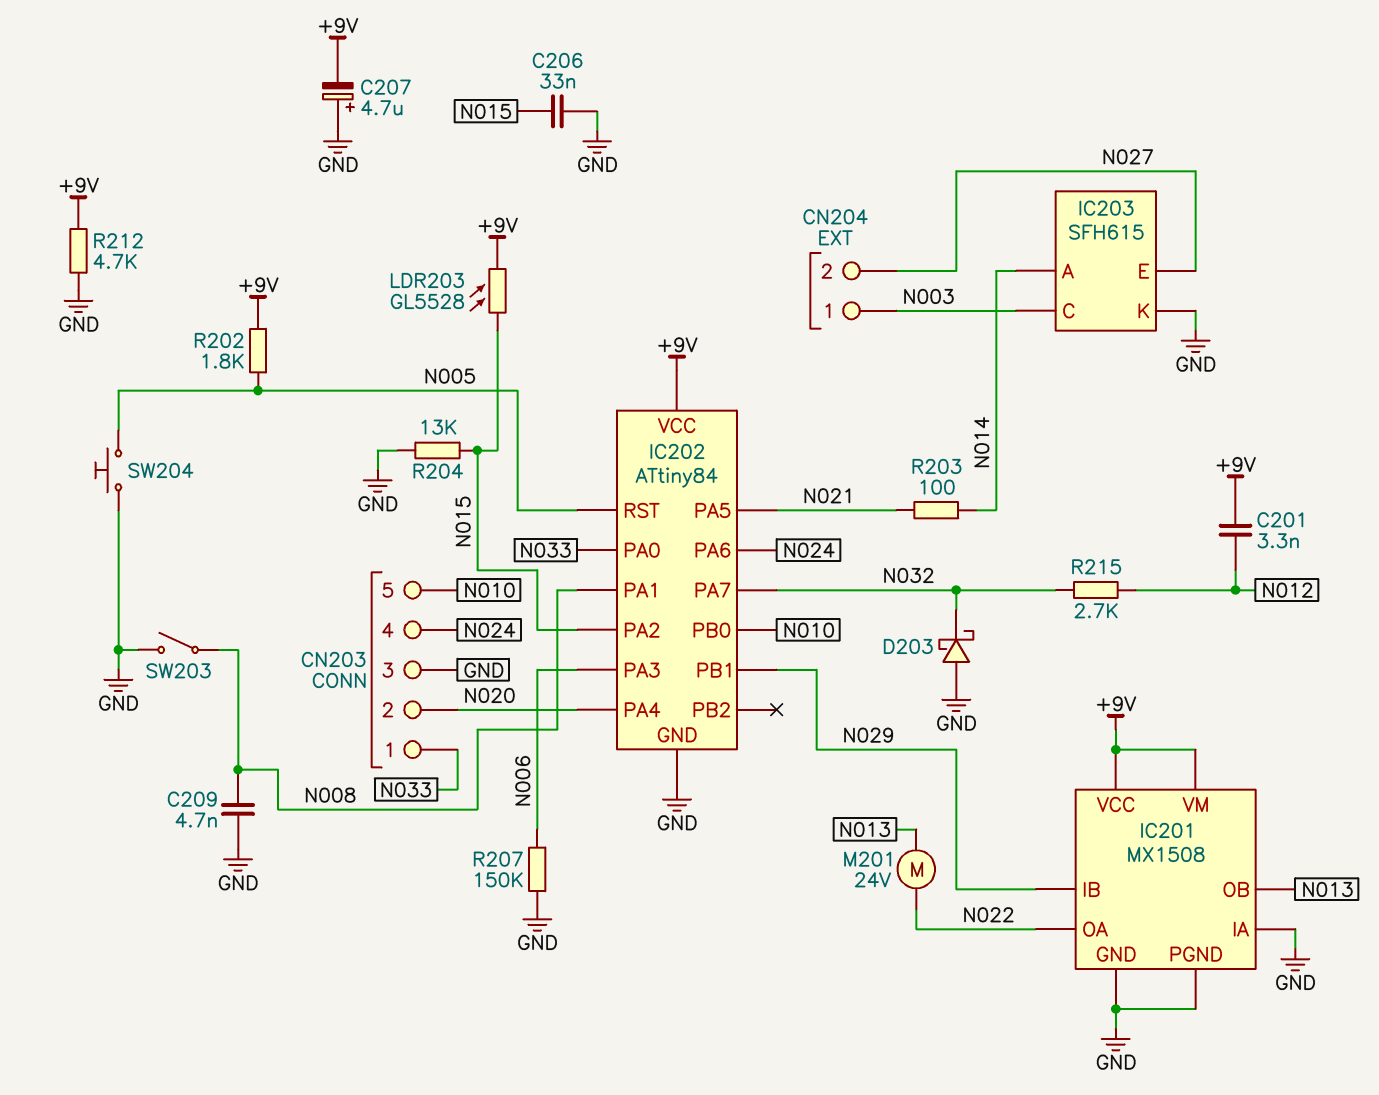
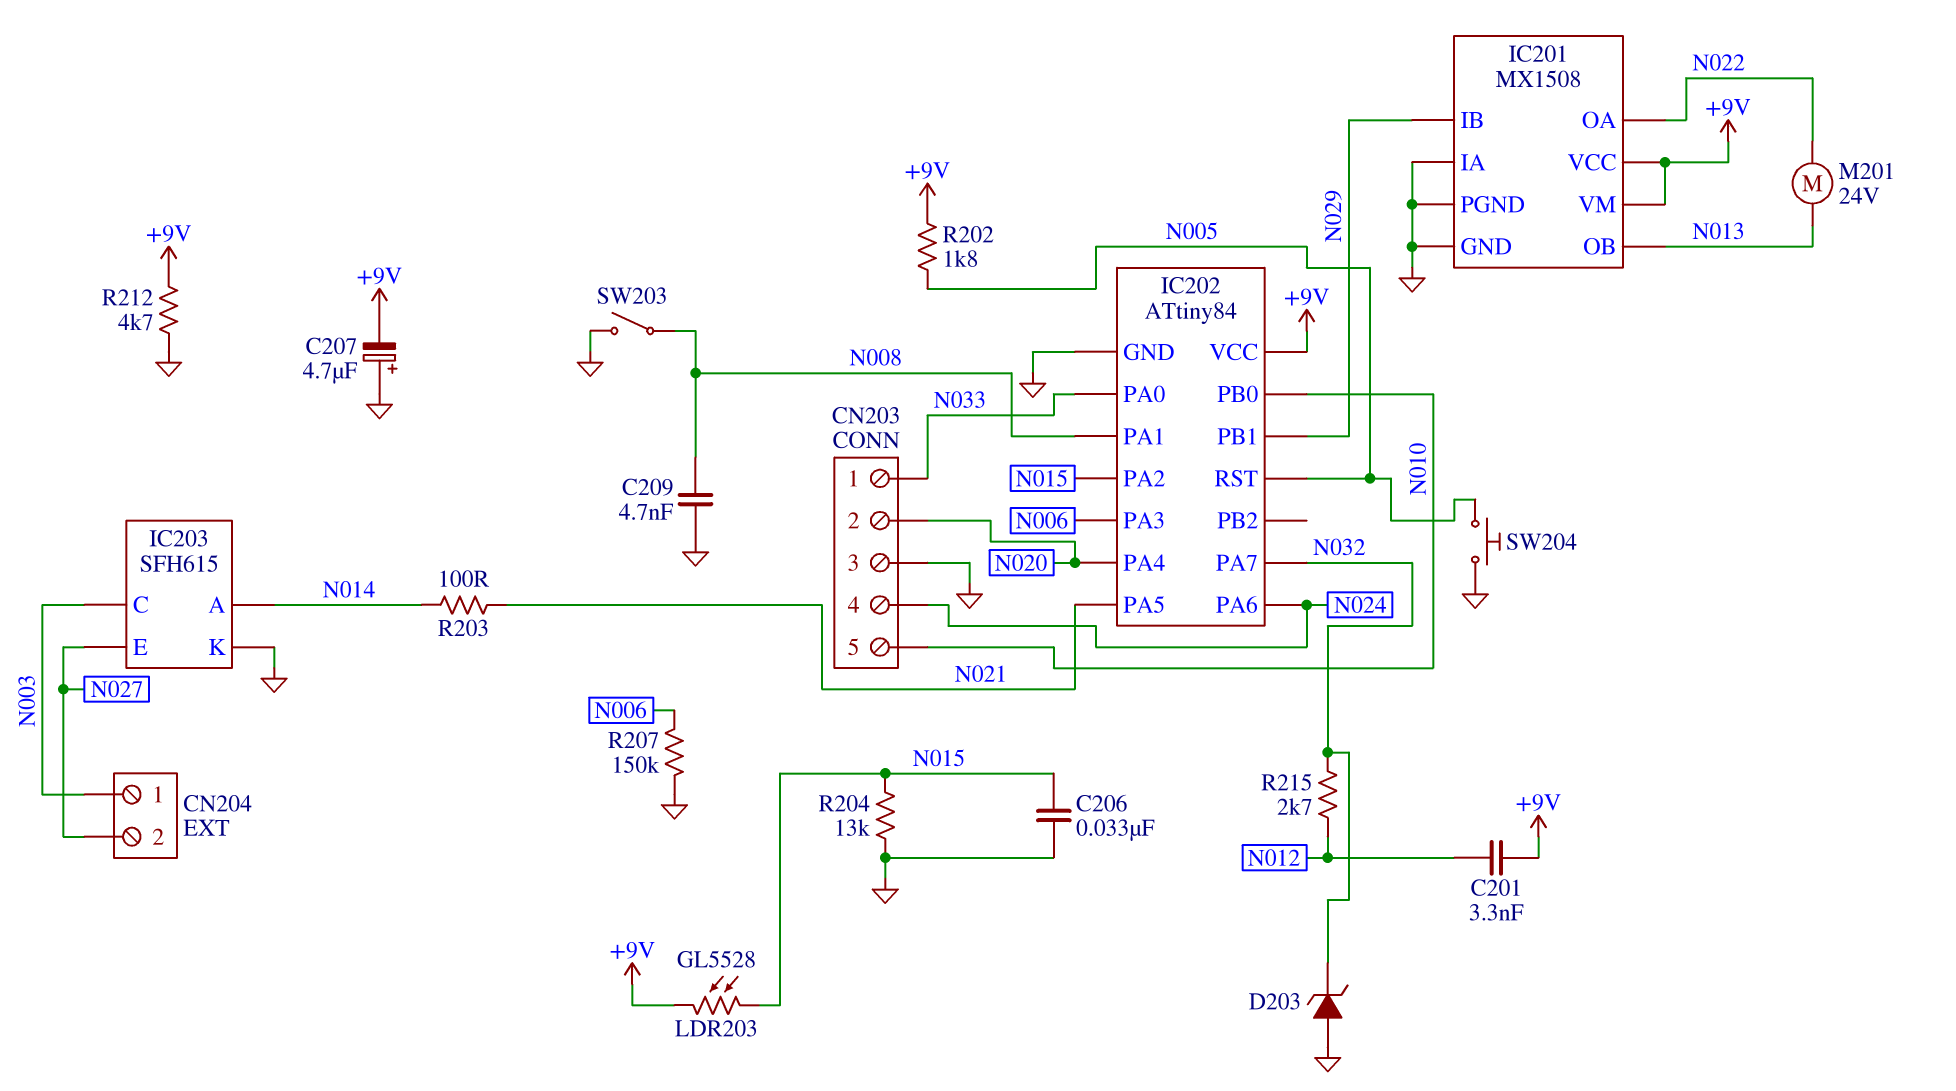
D203: schottky (A GND, K N032) -> zener (A GND, K N032)

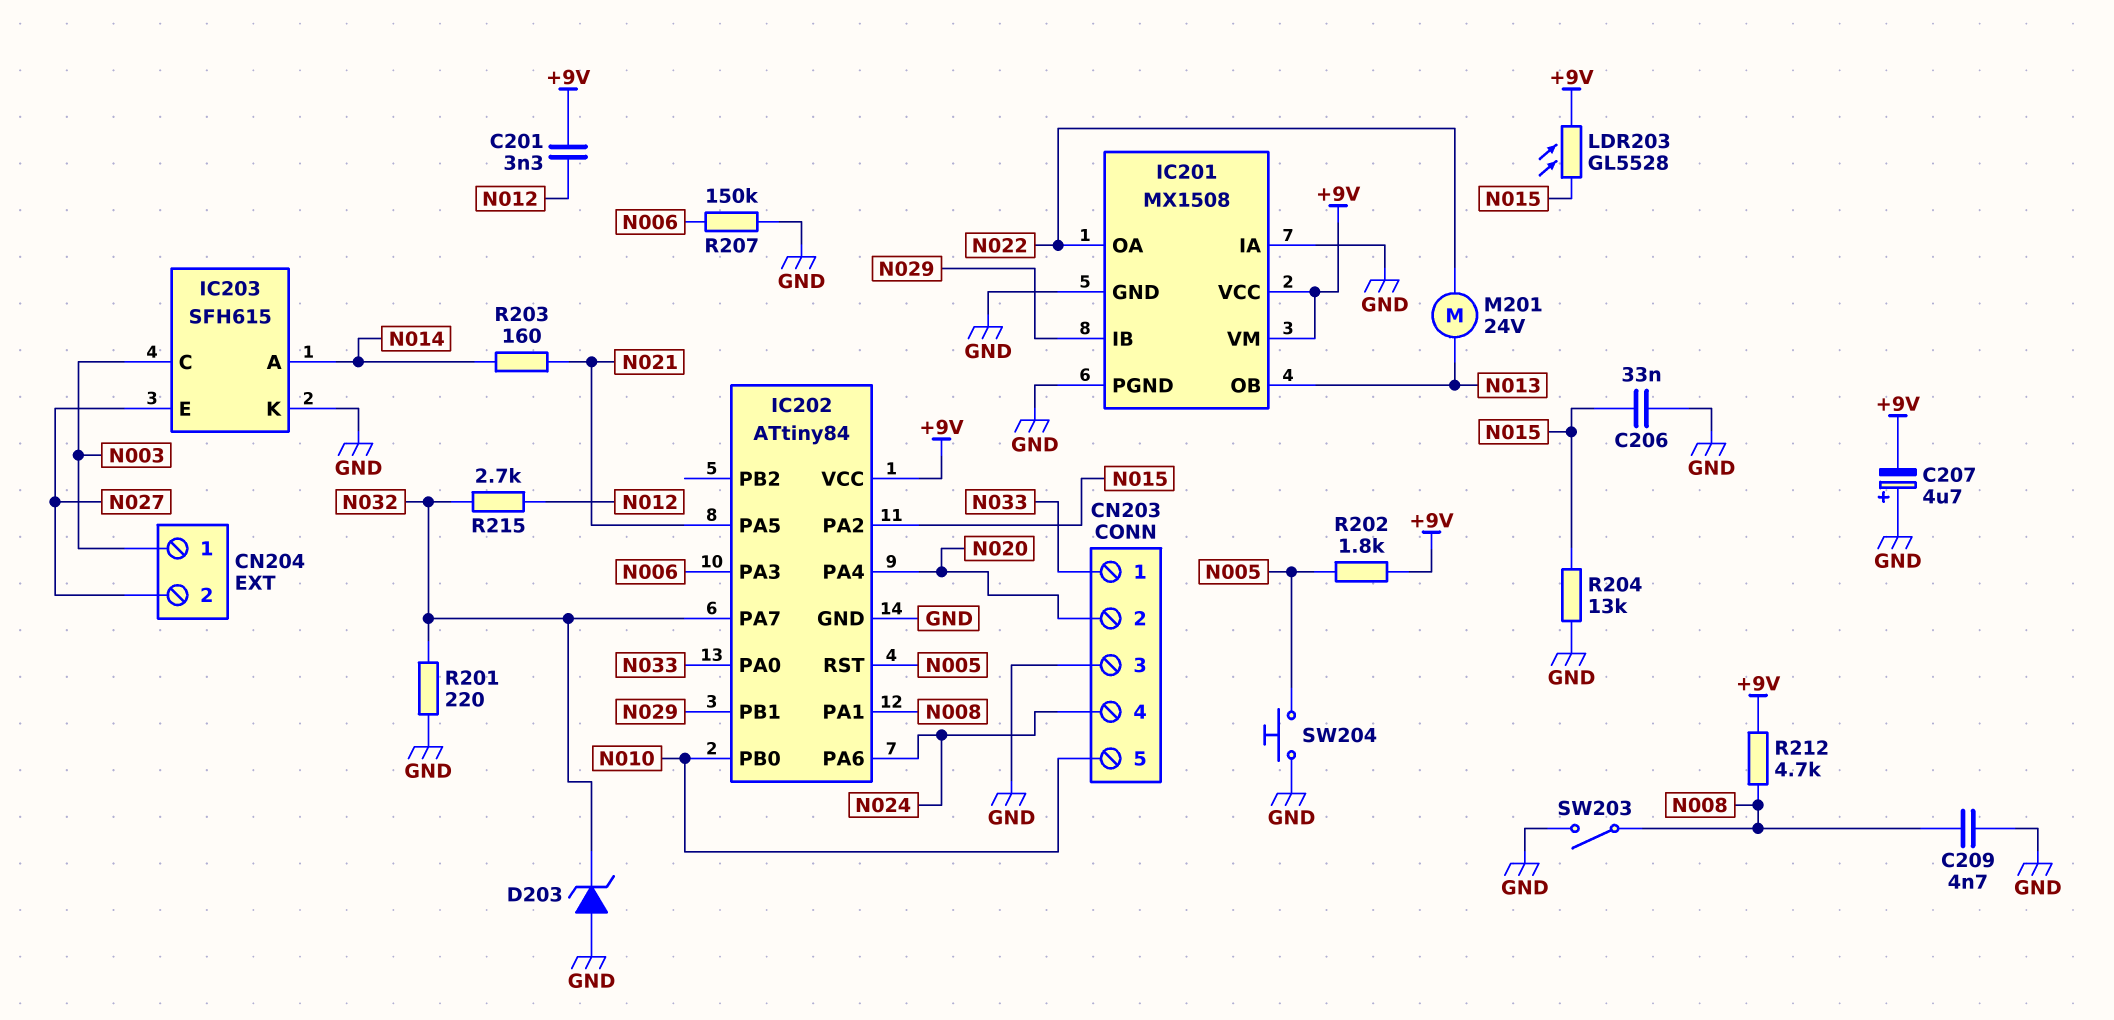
R201: none -> 220 (GND, N032)
R203: 100 (N014, N021) -> 160 (N014, N021)
R212: 4.7k (+9V, GND) -> 4.7k (+9V, N008)

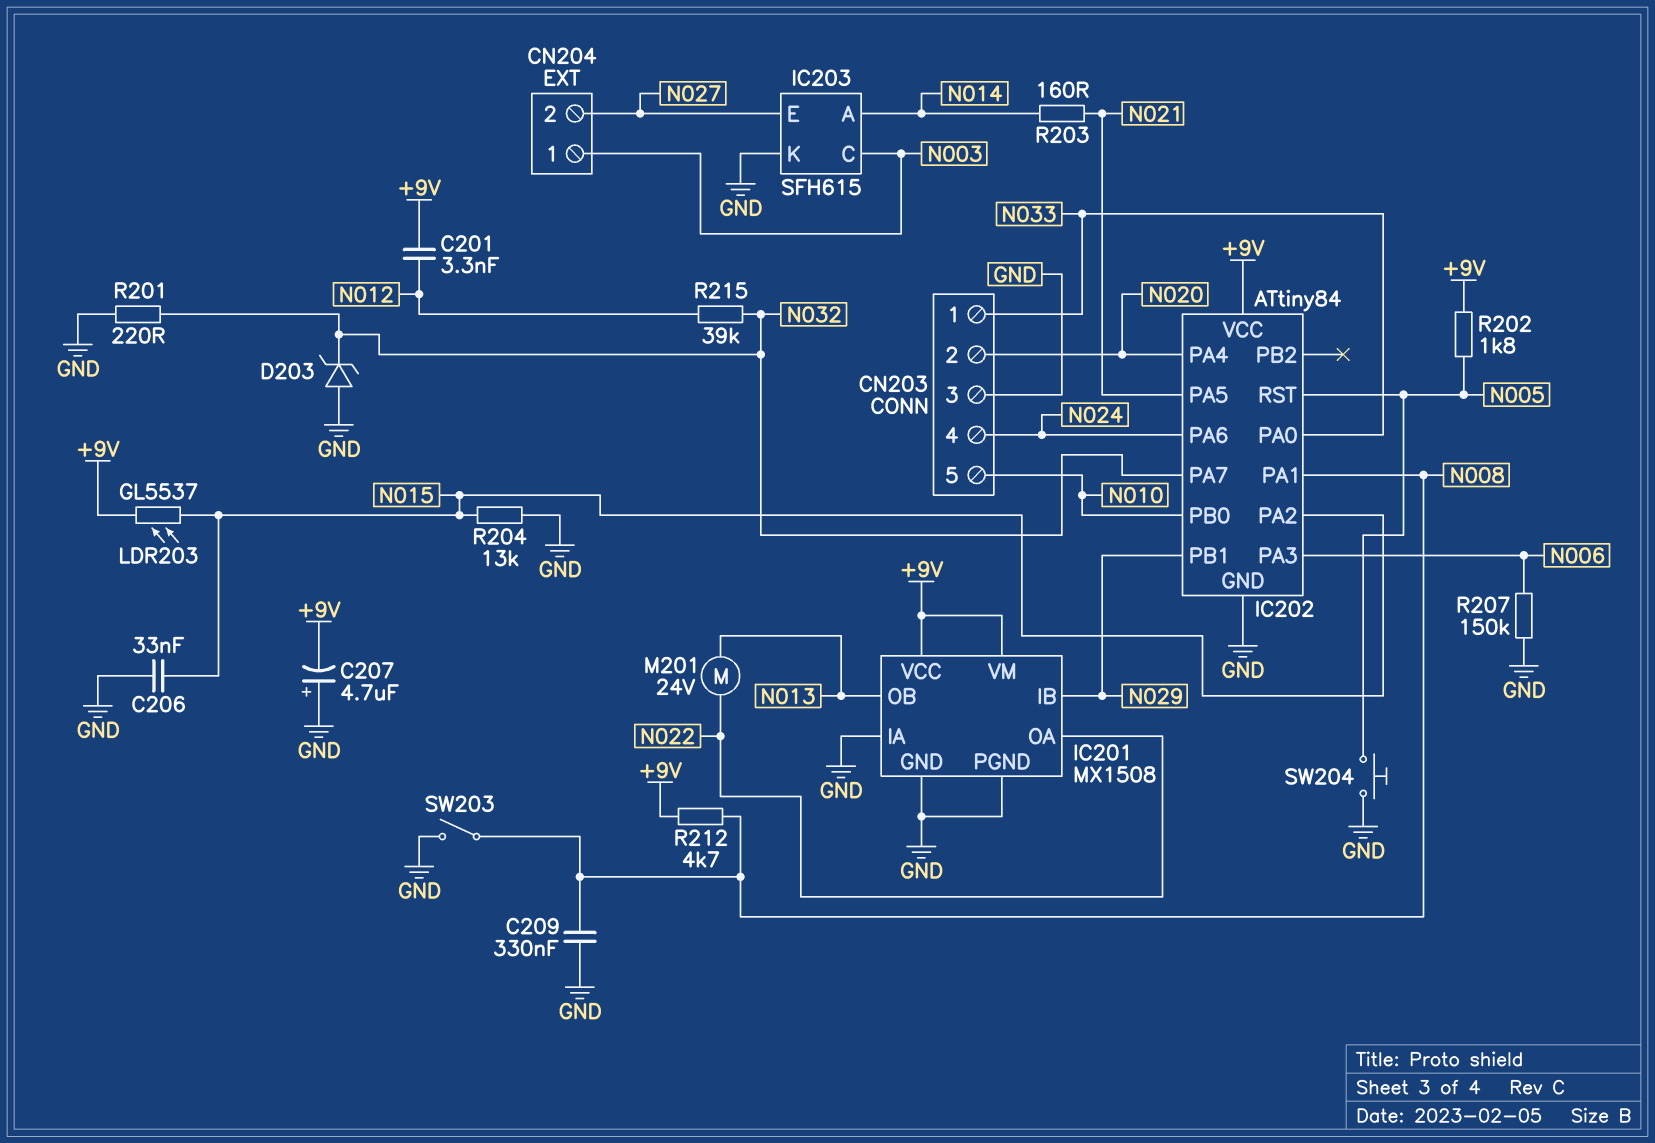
C209: 4.7nF (GND, N008) -> 330nF (GND, N008)
LDR203: GL5528 (+9V, N015) -> GL5537 (+9V, N015)
R215: 2.7k (N012, N032) -> 39k (N012, N032)

